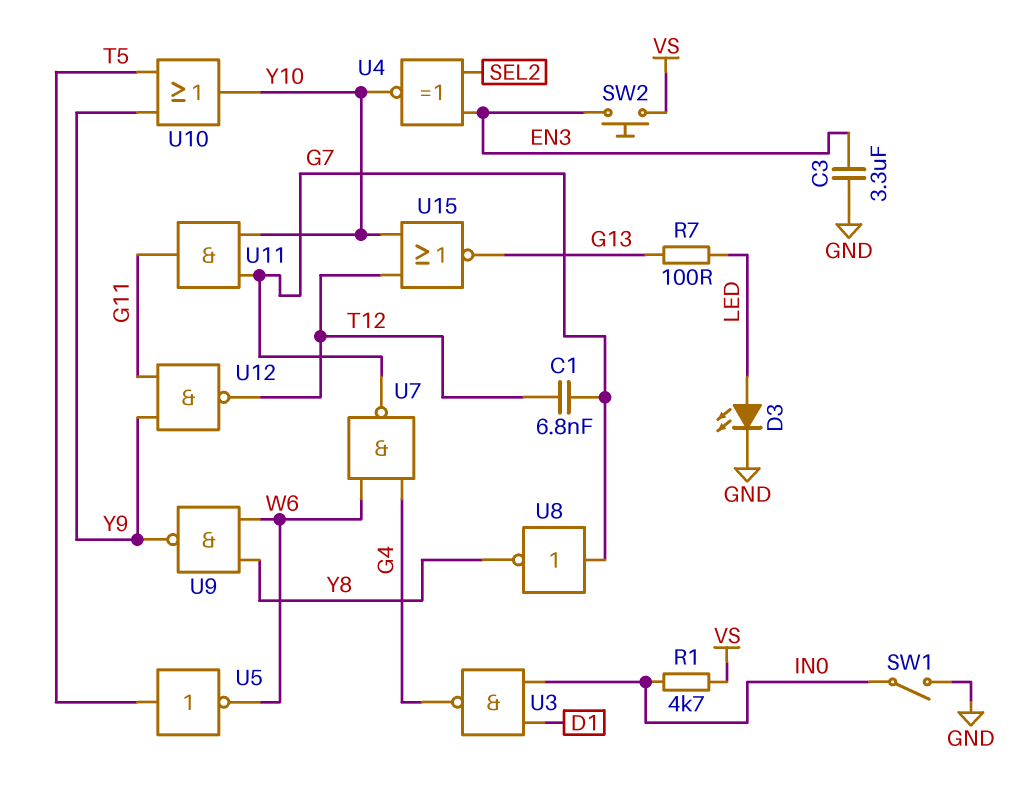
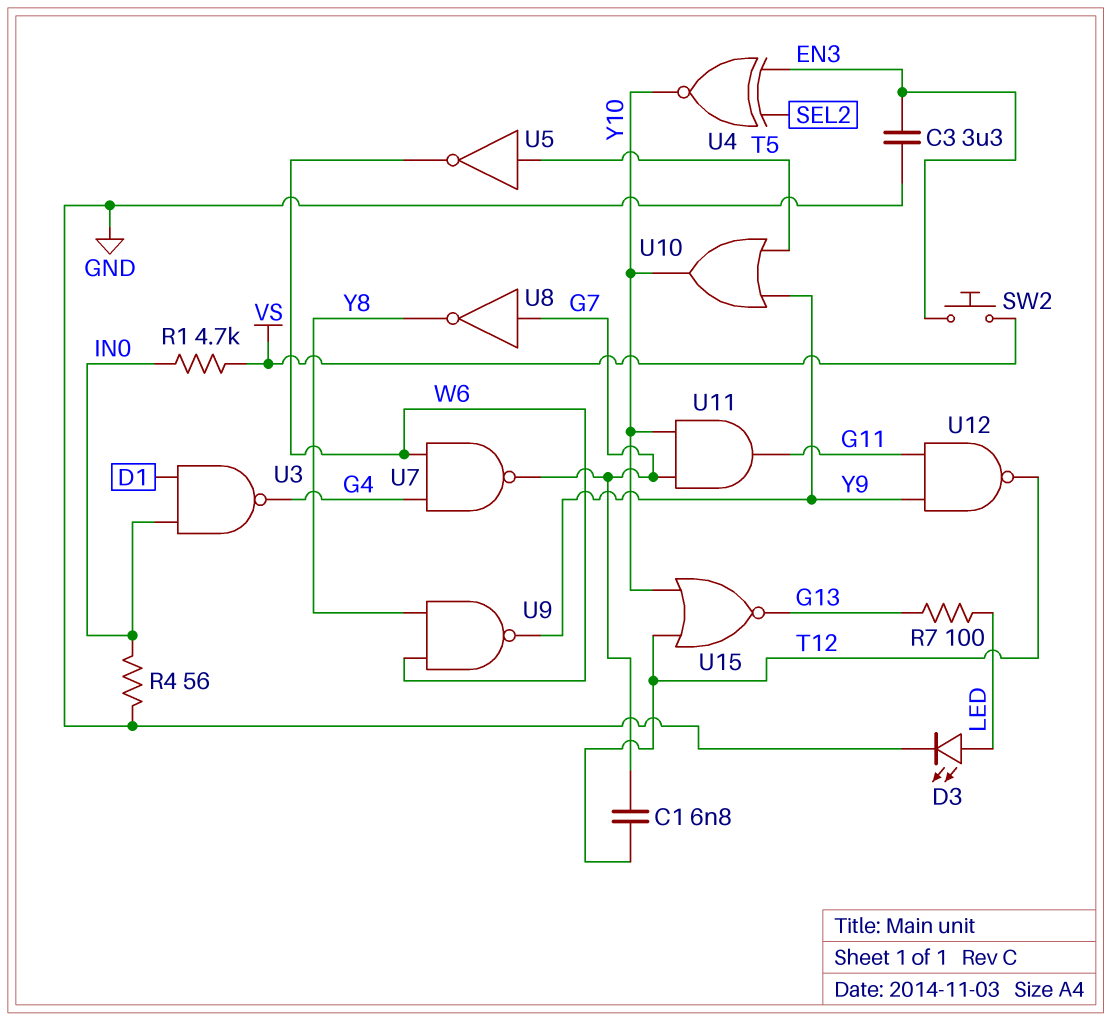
R4: none -> 56 (GND, IN0)
SW1: switch (GND, IN0) -> none

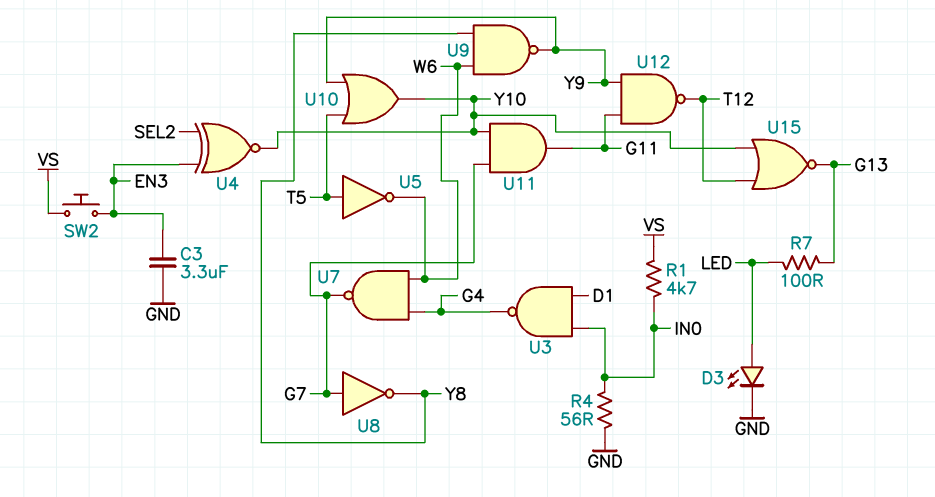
C1: 6.8nF (G7, T12) -> none

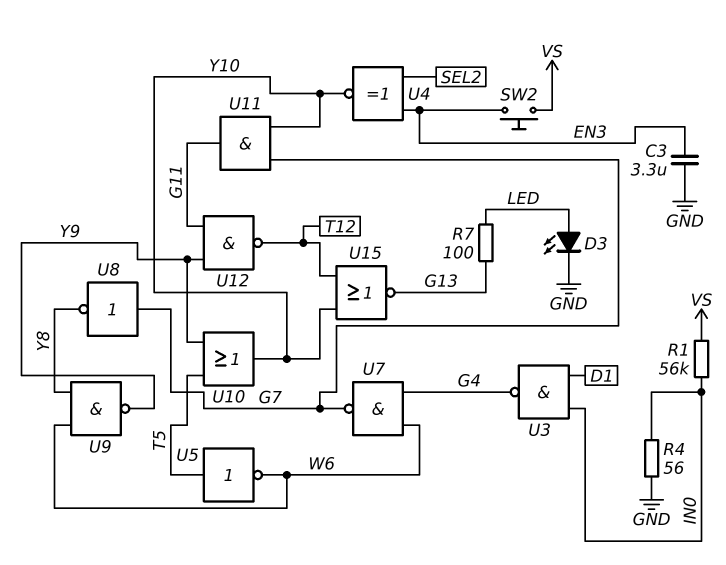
R1: 4.7k (IN0, VS) -> 56k (IN0, VS)

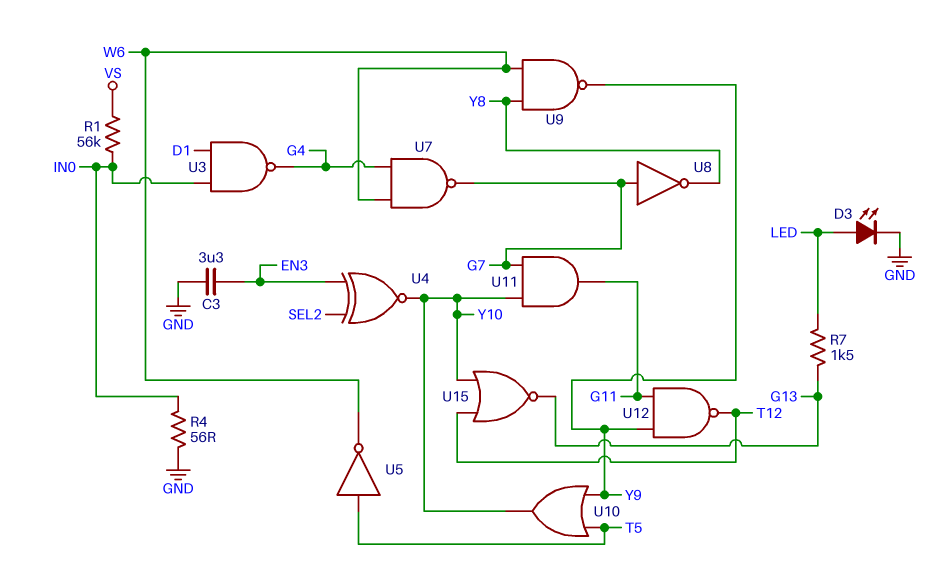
R7: 100 (G13, LED) -> 1.5k (G13, LED)
SW2: button (EN3, VS) -> none

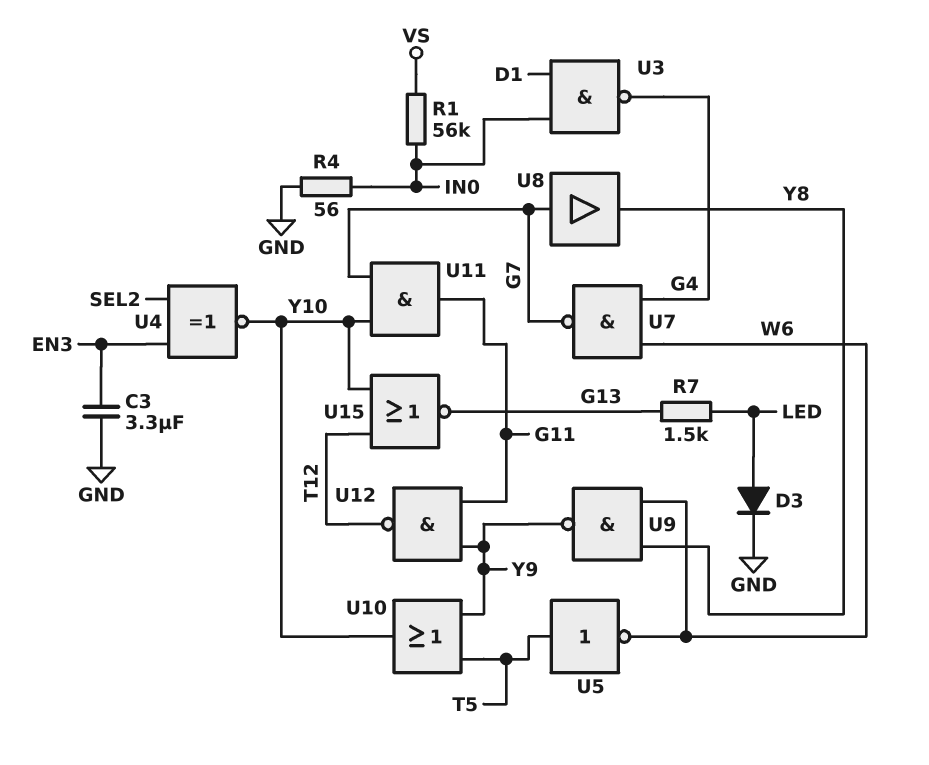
D3: LED (A LED, K GND) -> diode (A LED, K GND)
U8: NOT (in G7, out Y8) -> buffer (in G7, out Y8)

